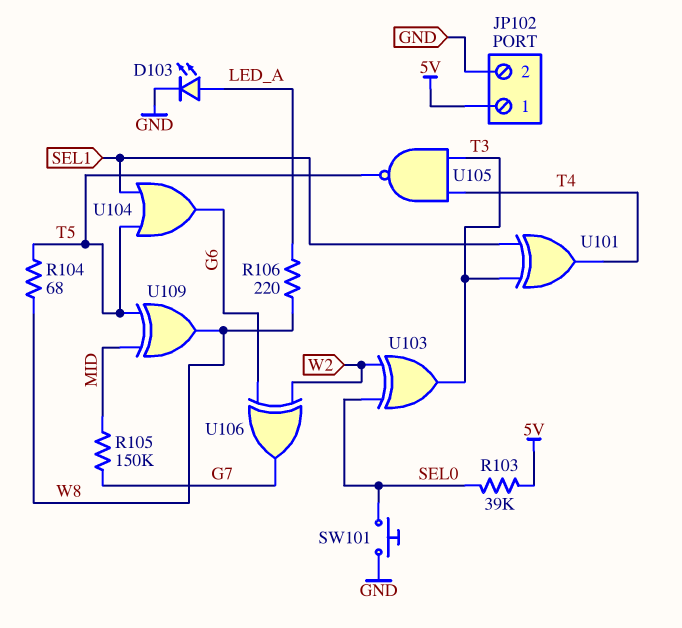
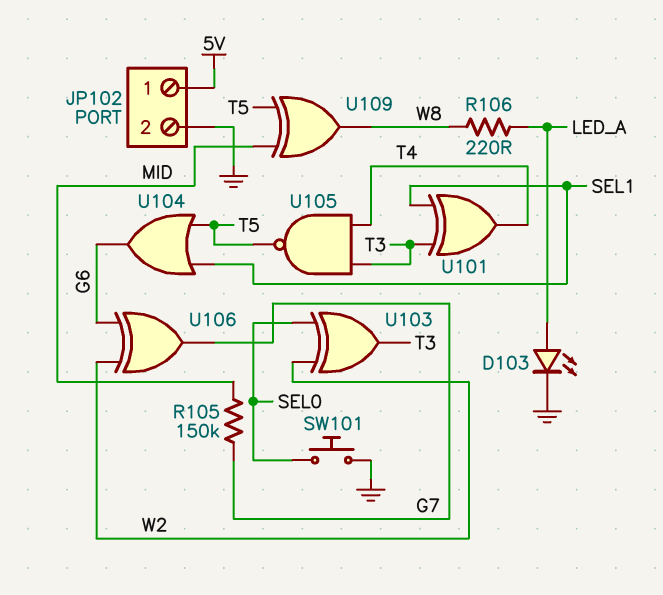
R103: 39k (5V, SEL0) -> none
R104: 68 (T5, W8) -> none

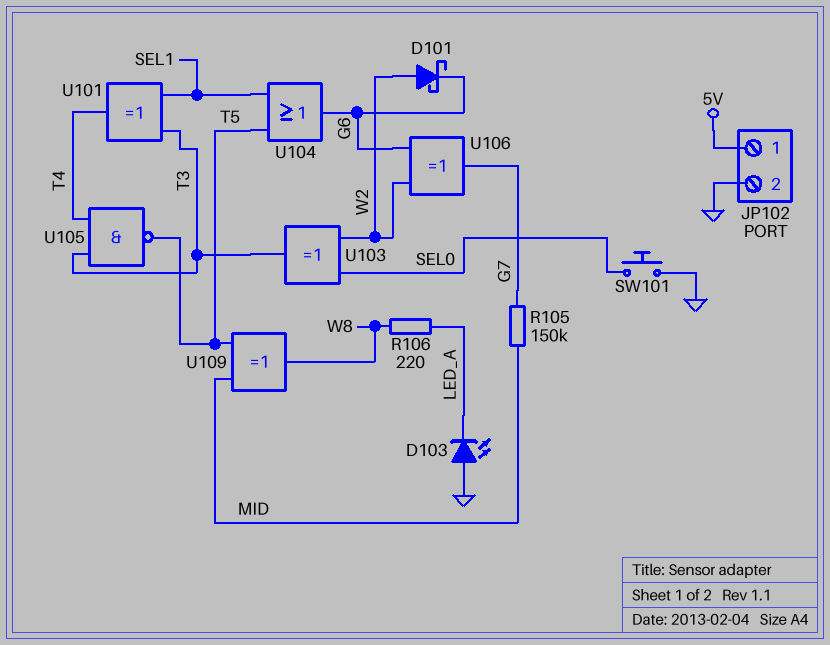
D101: none -> schottky (A W2, K G6)
D103: LED (A LED_A, K GND) -> LED (A GND, K LED_A)

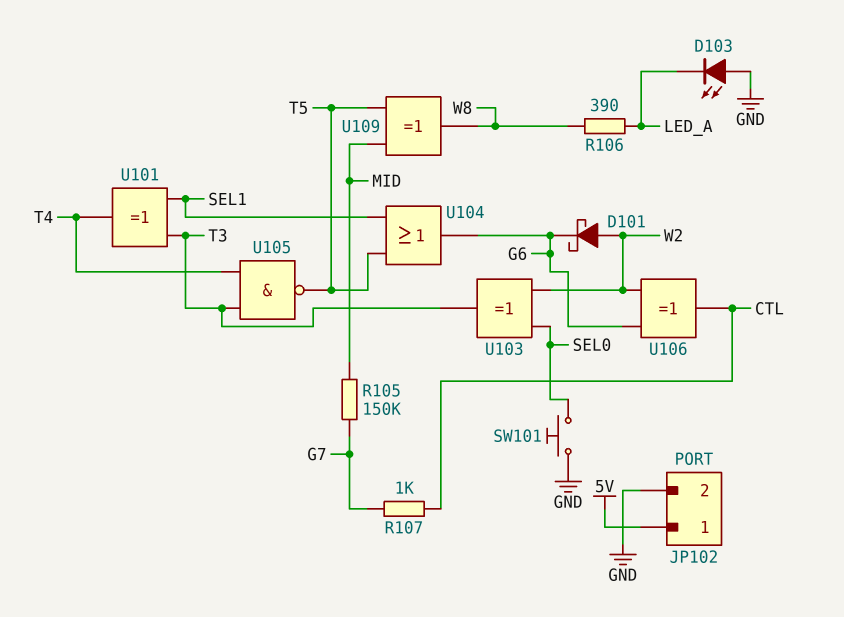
R106: 220 (LED_A, W8) -> 390 (LED_A, W8)
R107: none -> 1k (CTL, G7)
U106: XOR (in G6, in W2, out G7) -> XOR (in G6, in W2, out CTL)

